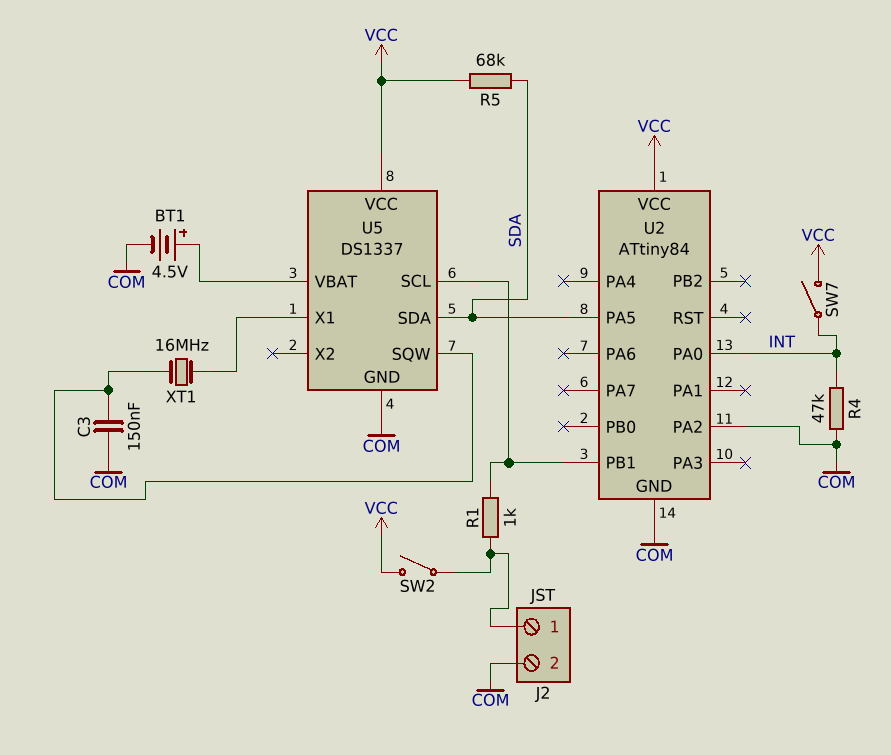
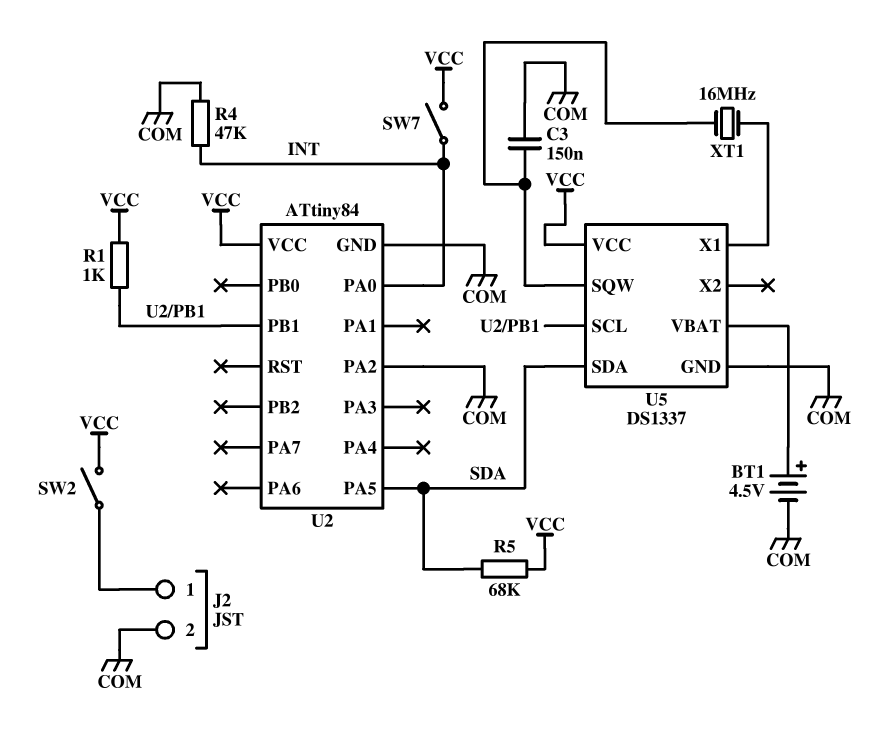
R1: 1k (J2/1, U2/PB1) -> 1k (U2/PB1, VCC)

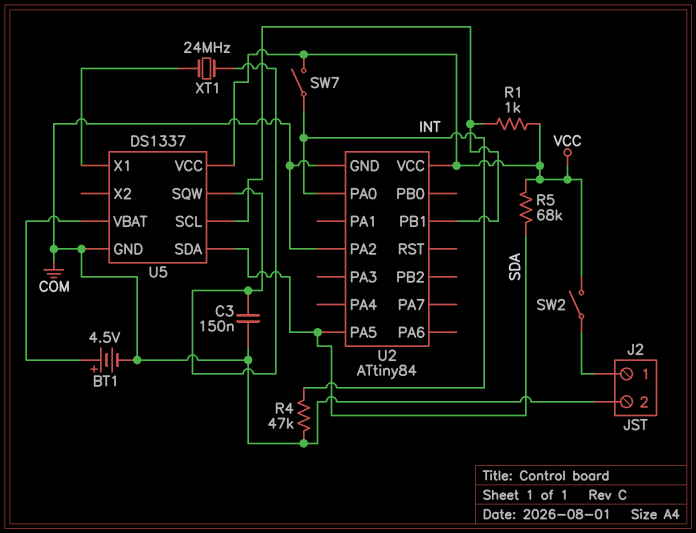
XT1: 16MHz (U5/SQW, U5/X1) -> 24MHz (U5/SQW, U5/X1)

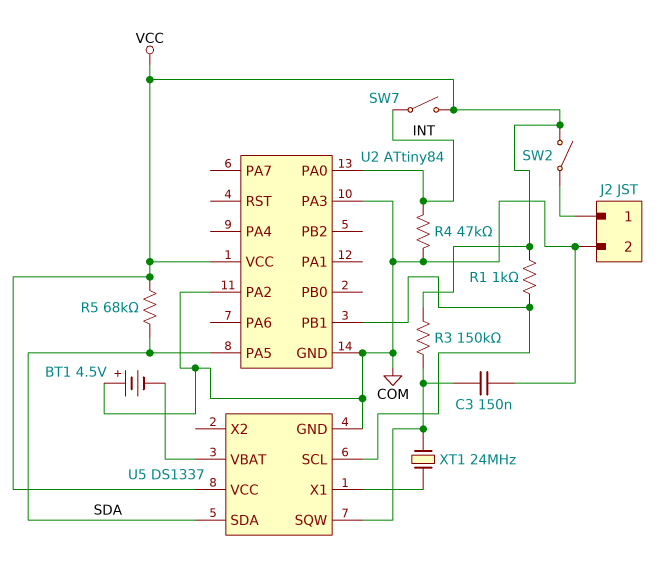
BT1: 4.5V (plus U5/VBAT, minus COM) -> 4.5V (plus COM, minus U5/VBAT)
R3: none -> 150k (U5/SQW, VCC)
U2 pin PA3: none -> COM

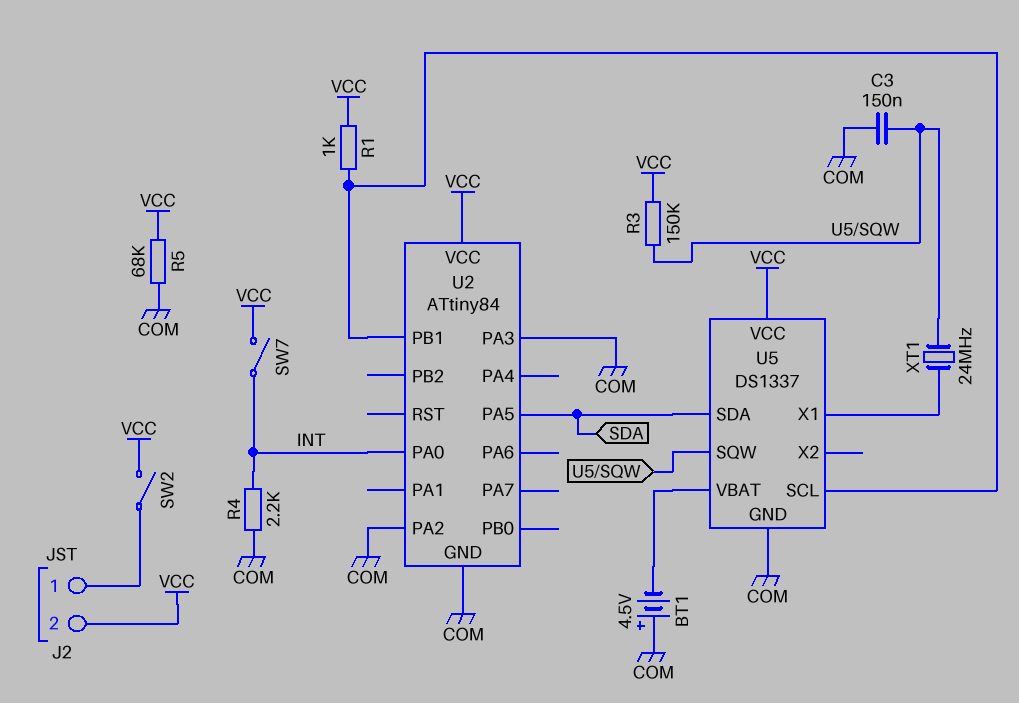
J2 pin 2: COM -> VCC
R4: 47k (COM, INT) -> 2.2k (COM, INT)
R5: 68k (SDA, VCC) -> 68k (COM, VCC)

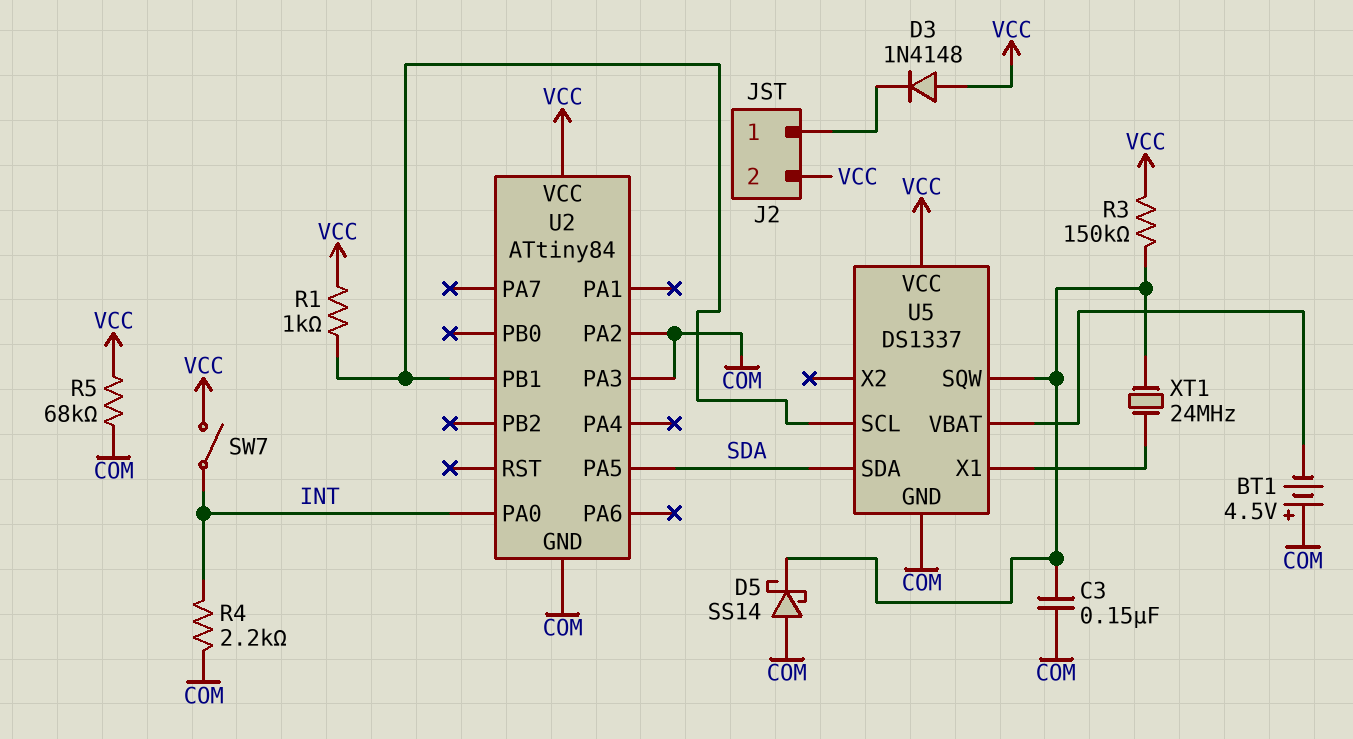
D3: none -> diode 1N4148 (A VCC, K J2/1)
D5: none -> schottky SS14 (A COM, K U5/SQW)
SW2: switch (J2/1, VCC) -> none

